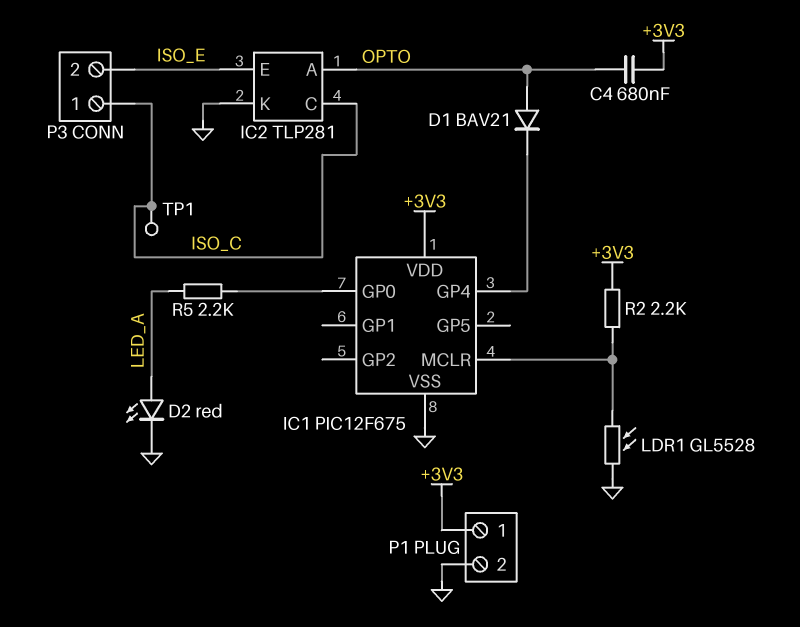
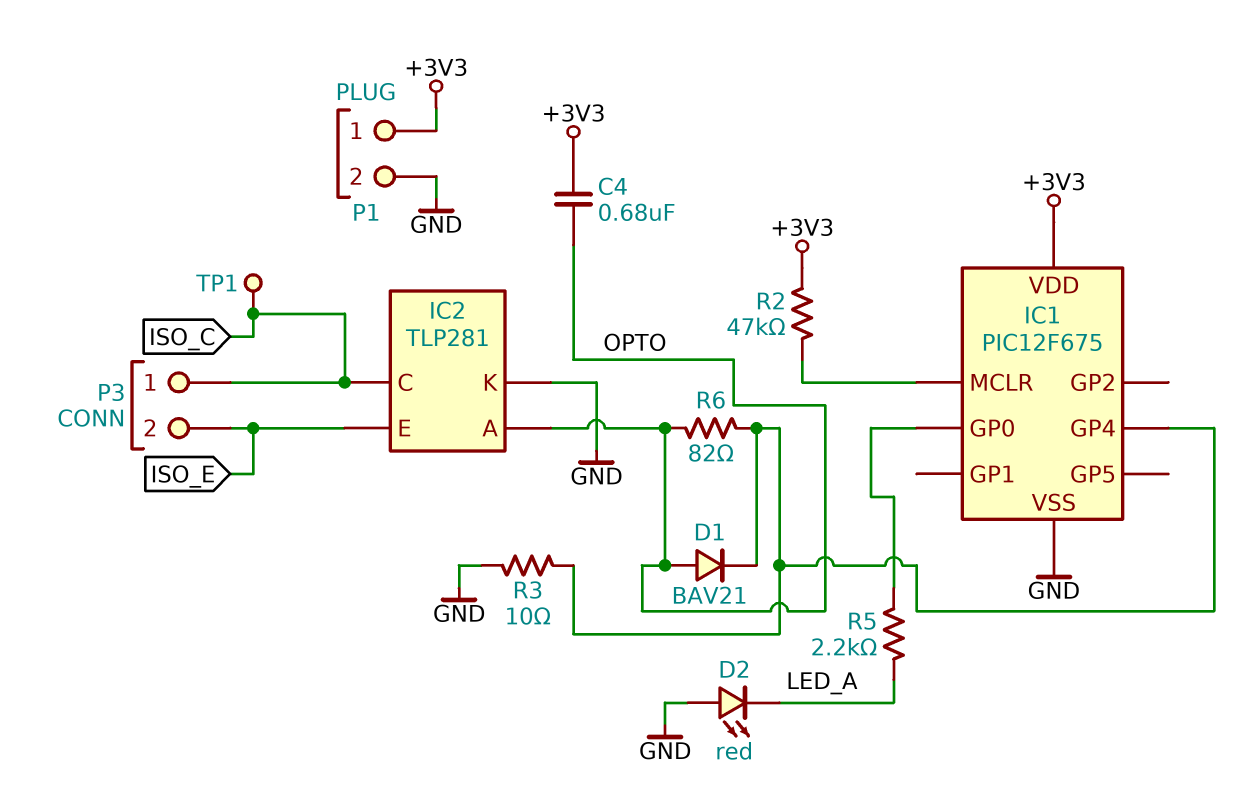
D2: LED red (A LED_A, K GND) -> LED red (A GND, K LED_A)
LDR1: GL5528 (GND, IC1/MCLR) -> none
R2: 2.2k (+3V3, IC1/MCLR) -> 47k (+3V3, IC1/MCLR)
R3: none -> 10 (GND, IC1/GP4)
R6: none -> 82 (IC1/GP4, OPTO)

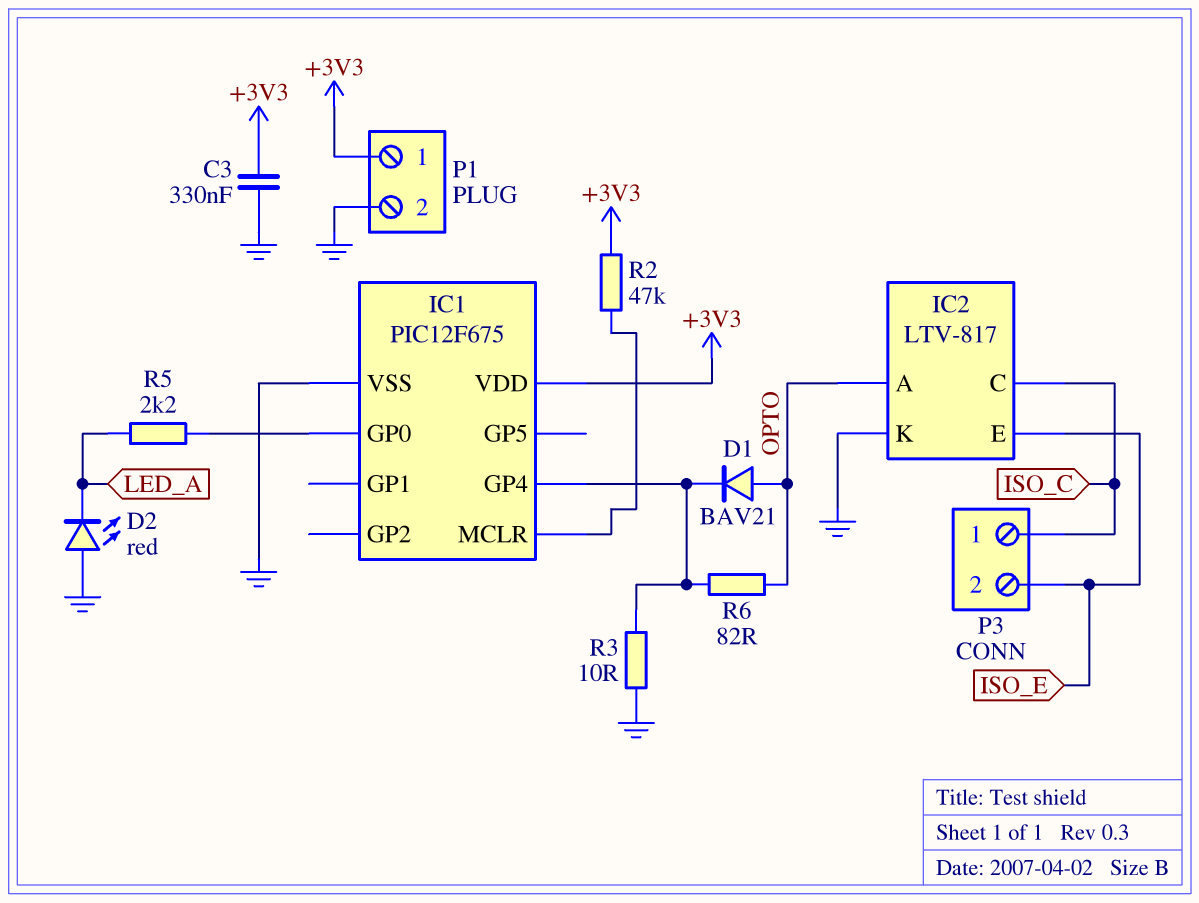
C3: none -> 330nF (+3V3, GND)
C4: 680nF (+3V3, OPTO) -> none
IC2: TLP281 -> LTV-817
TP1: test point (ISO_C) -> none

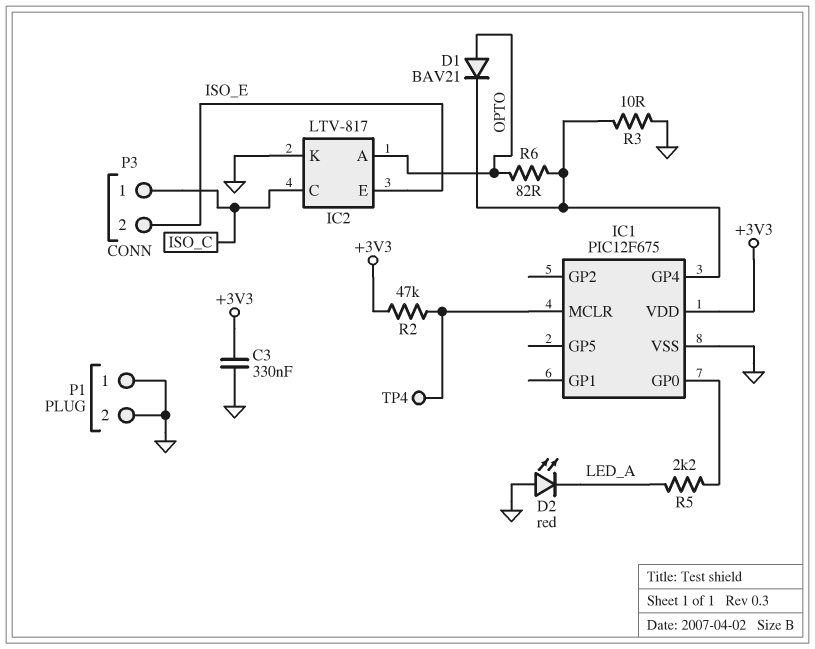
P1 pin 1: +3V3 -> GND
TP4: none -> test point (IC1/MCLR)

